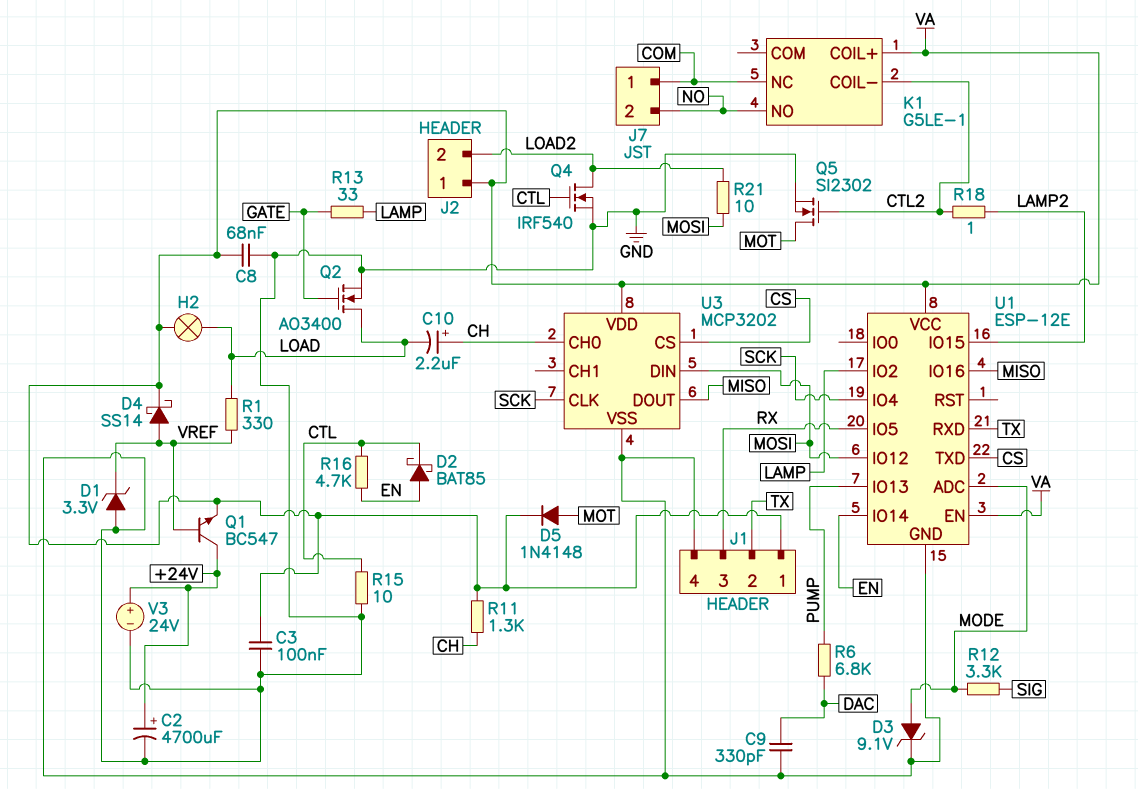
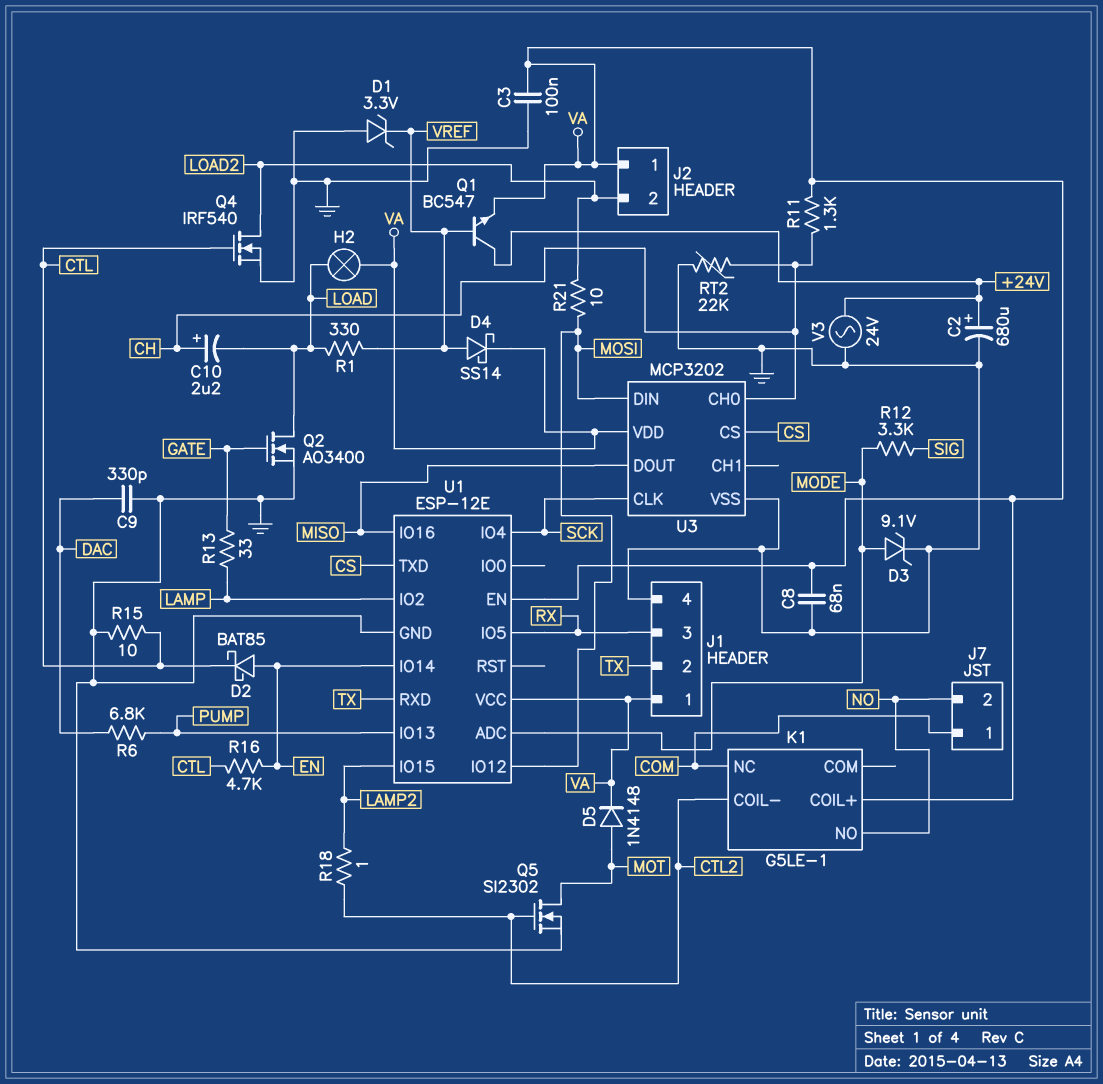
C2: 4700uF (plus +24V, minus GND) -> 680uF (plus +24V, minus GND)
RT2: none -> 22k (CH, GND)
V3: 24V (plus +24V, minus GND) -> AC 24V (+24V, GND)

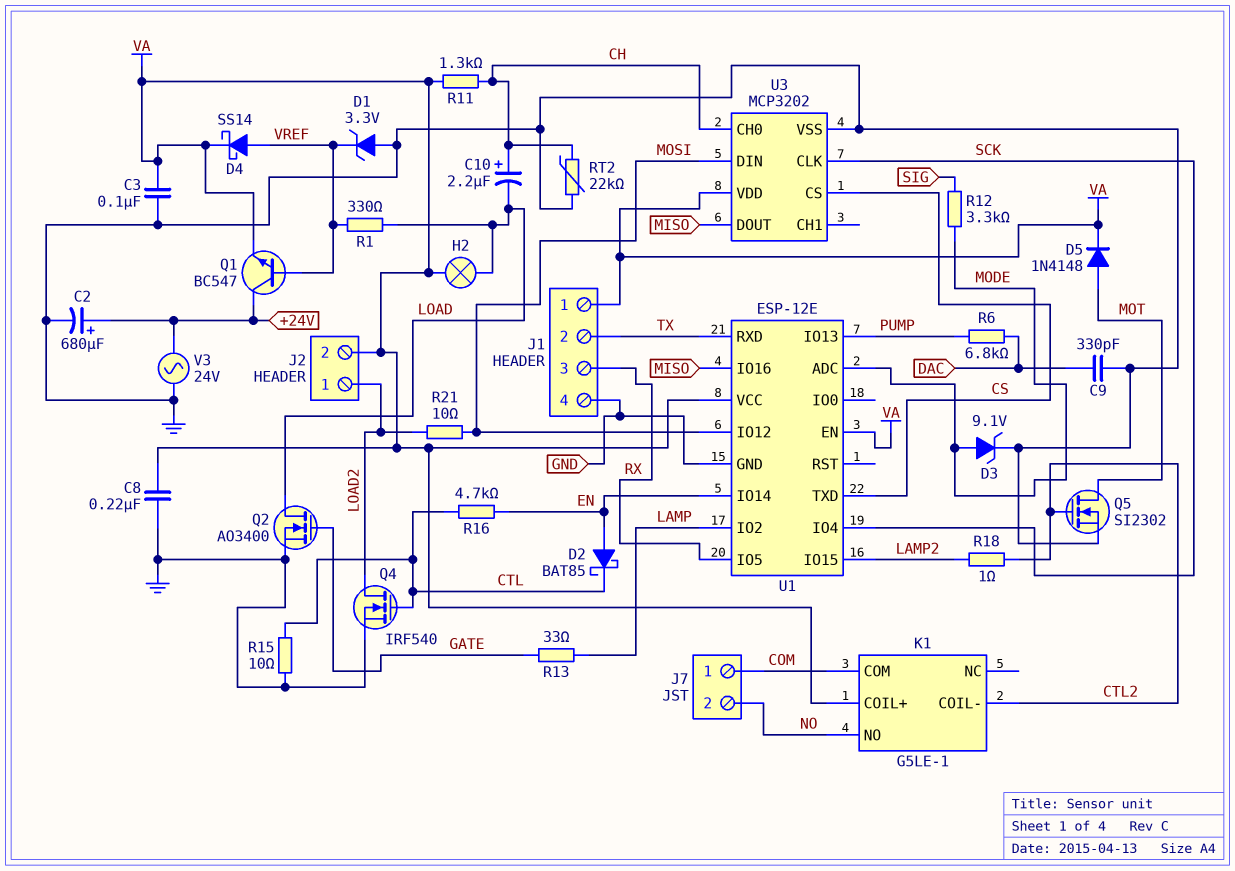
C8: 68nF (GND, VA) -> 220nF (GND, VA)
J2 pin 1: VA -> LOAD2
J2 pin 2: LOAD2 -> VA
K1 pin COM: none -> COM
K1 pin NC: COM -> none

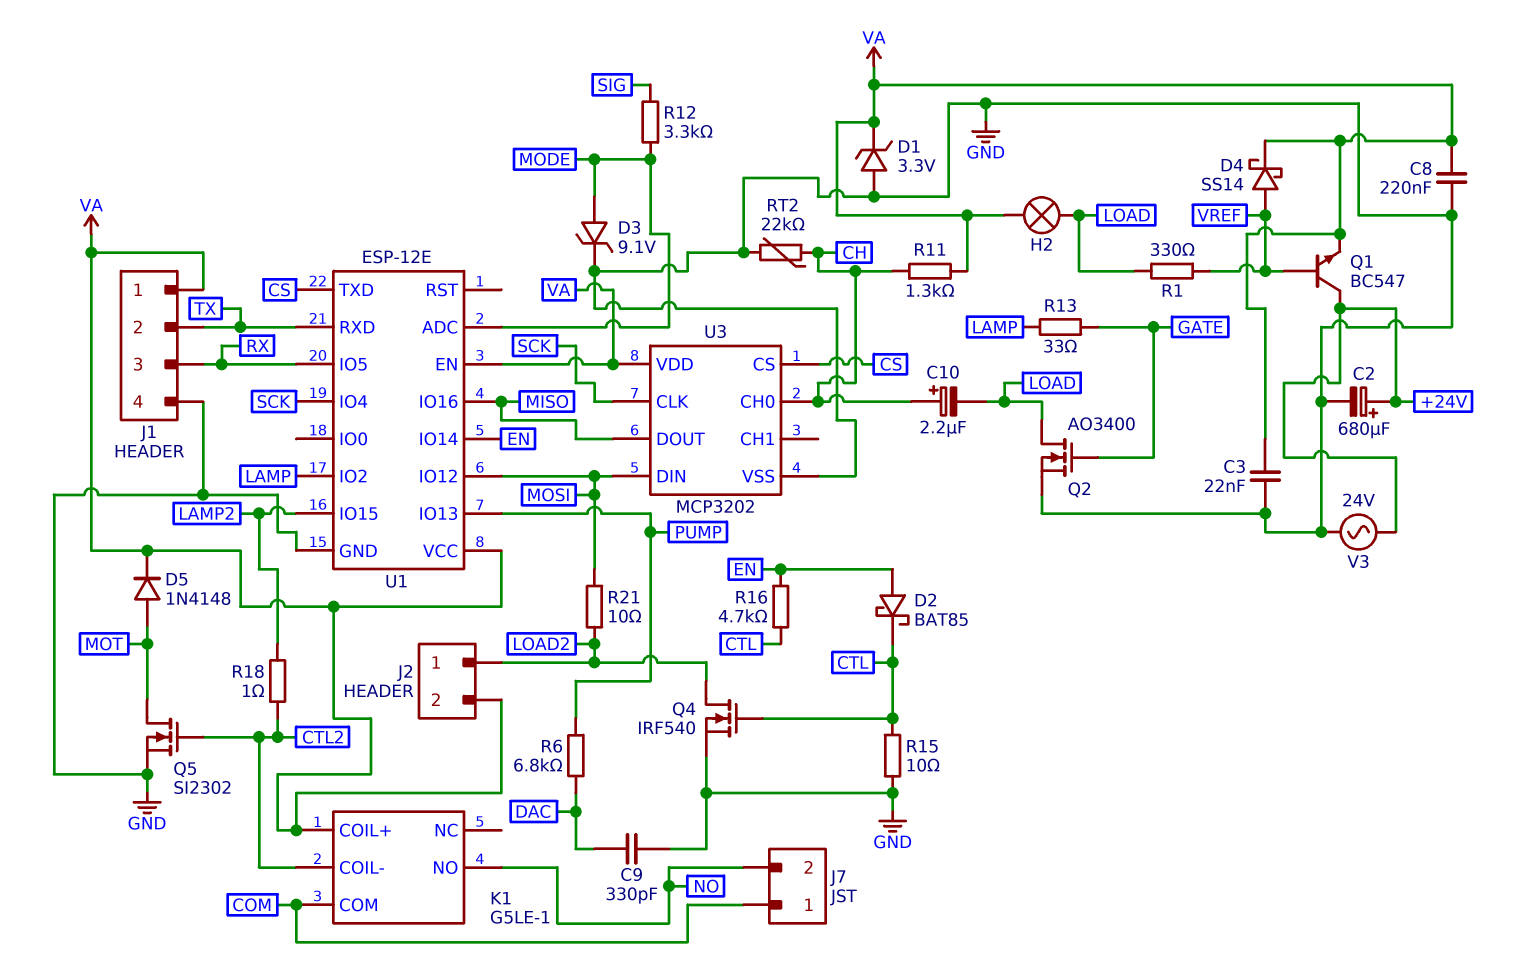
C3: 100nF (GND, VA) -> 22nF (GND, VA)
D1: zener 3.3V (A GND, K VREF) -> zener 3.3V (A GND, K VA)

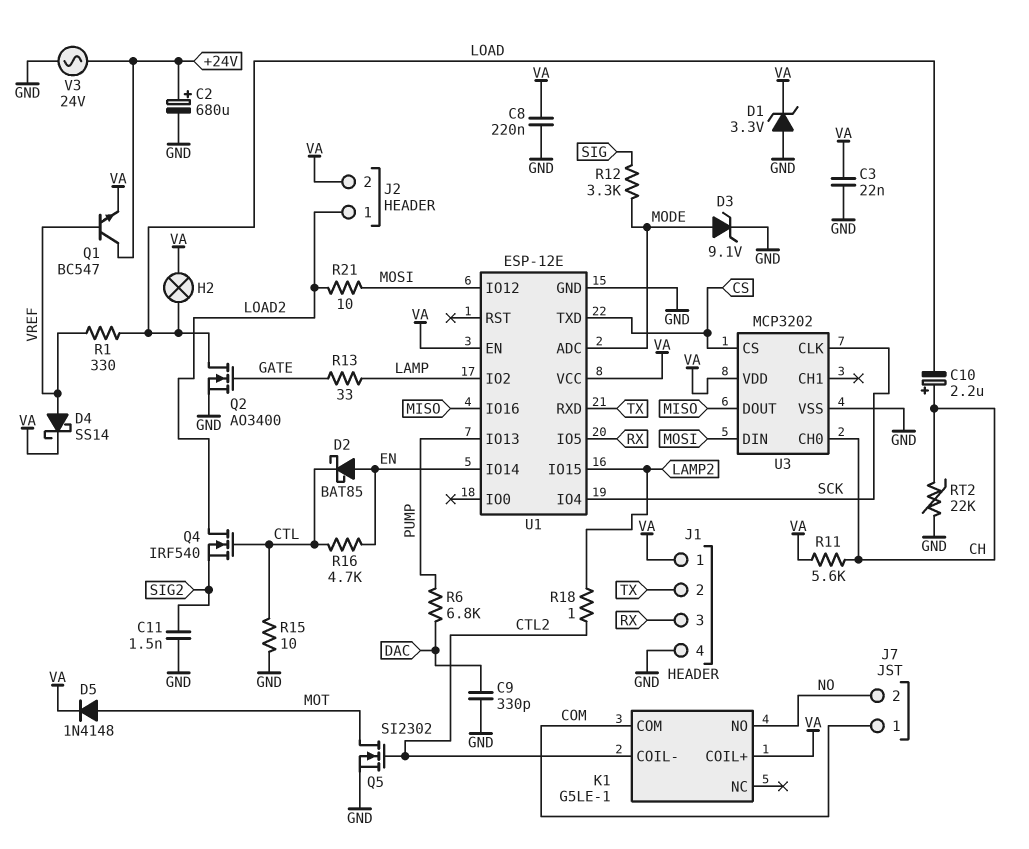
C11: none -> 1.5nF (GND, SIG2)
Q4: NMOS IRF540 (G CTL, D LOAD2, S GND) -> NMOS IRF540 (G CTL, D LOAD2, S SIG2)
R11: 1.3k (CH, VA) -> 5.6k (CH, VA)

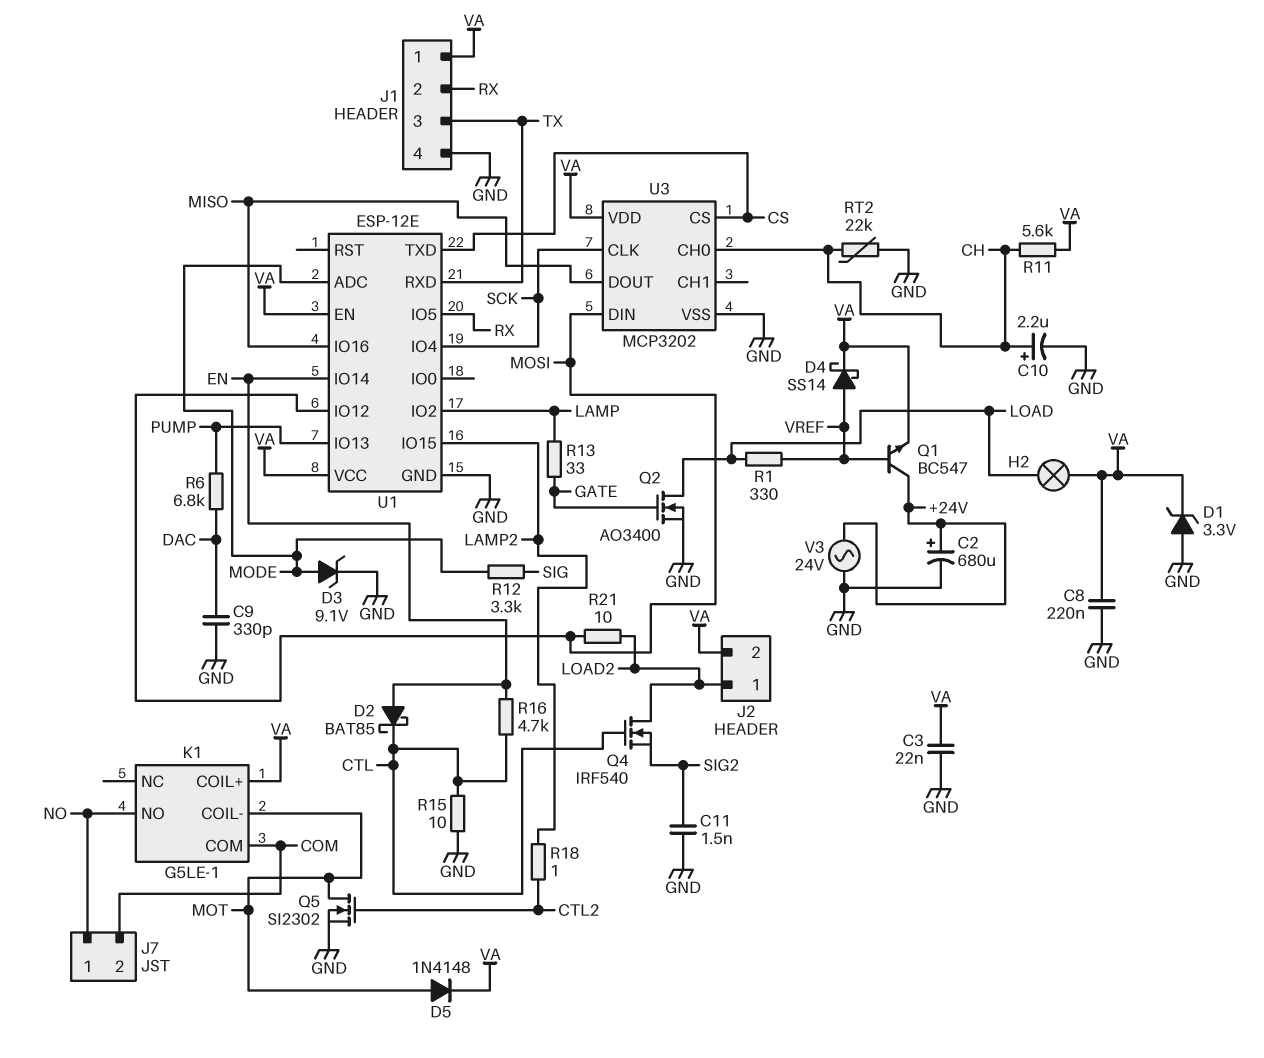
C10: 2.2uF (plus CH, minus LOAD) -> 2.2uF (plus CH, minus GND)
J1 pin 2: TX -> RX
J1 pin 3: RX -> TX
J7 pin 1: COM -> NO
J7 pin 2: NO -> COM
K1 pin COIL-: CTL2 -> MOT

